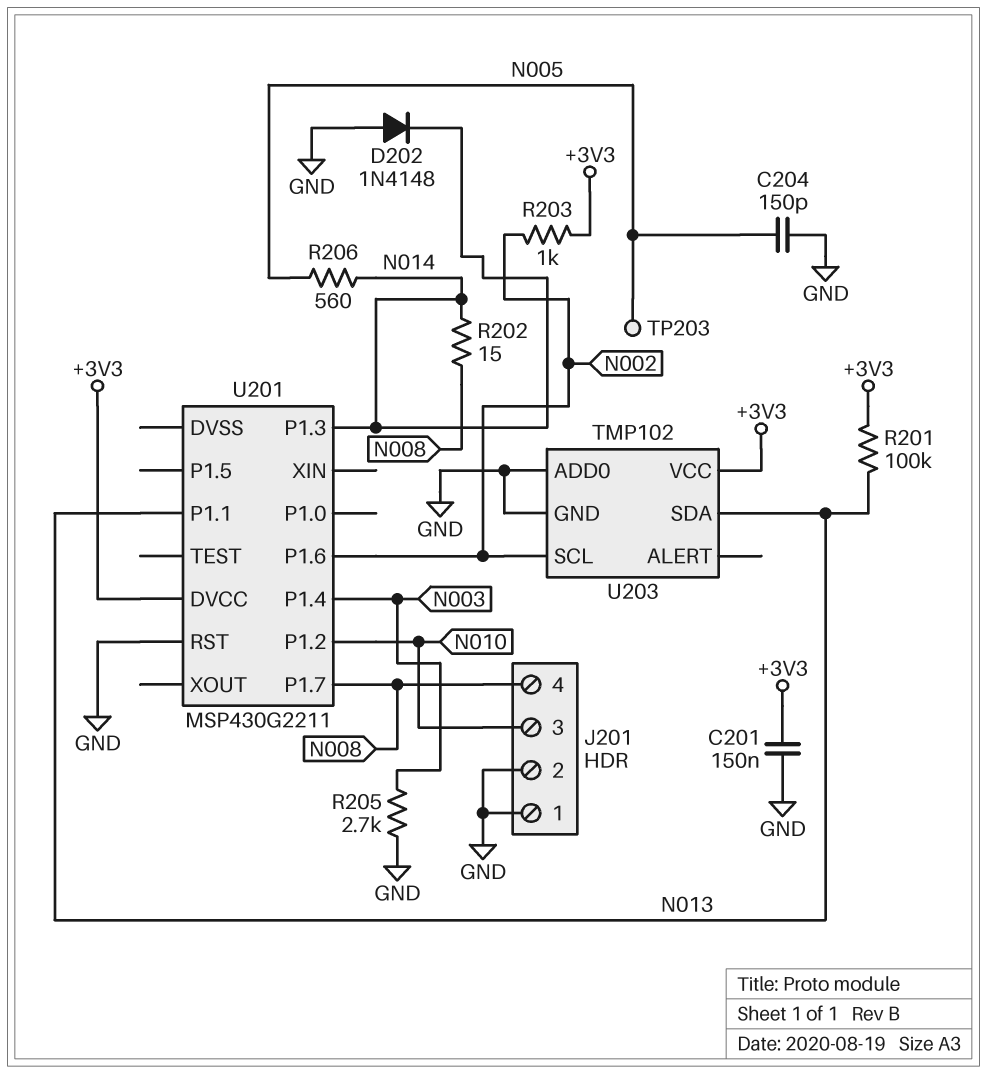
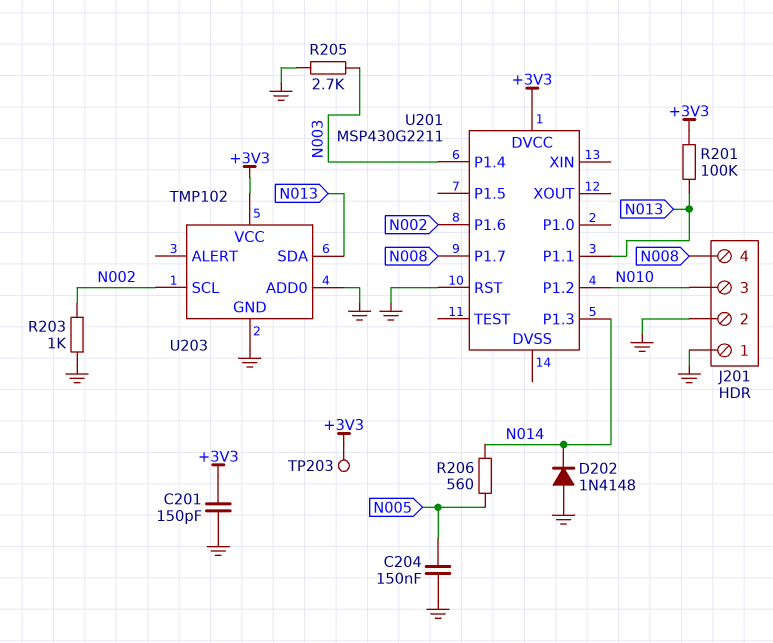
C201: 150nF (+3V3, GND) -> 150pF (+3V3, GND)
C204: 150pF (GND, N005) -> 150nF (GND, N005)
R202: 15 (N008, N014) -> none
R203: 1k (+3V3, N002) -> 1k (GND, N002)
TP203: test point (N005) -> test point (+3V3)

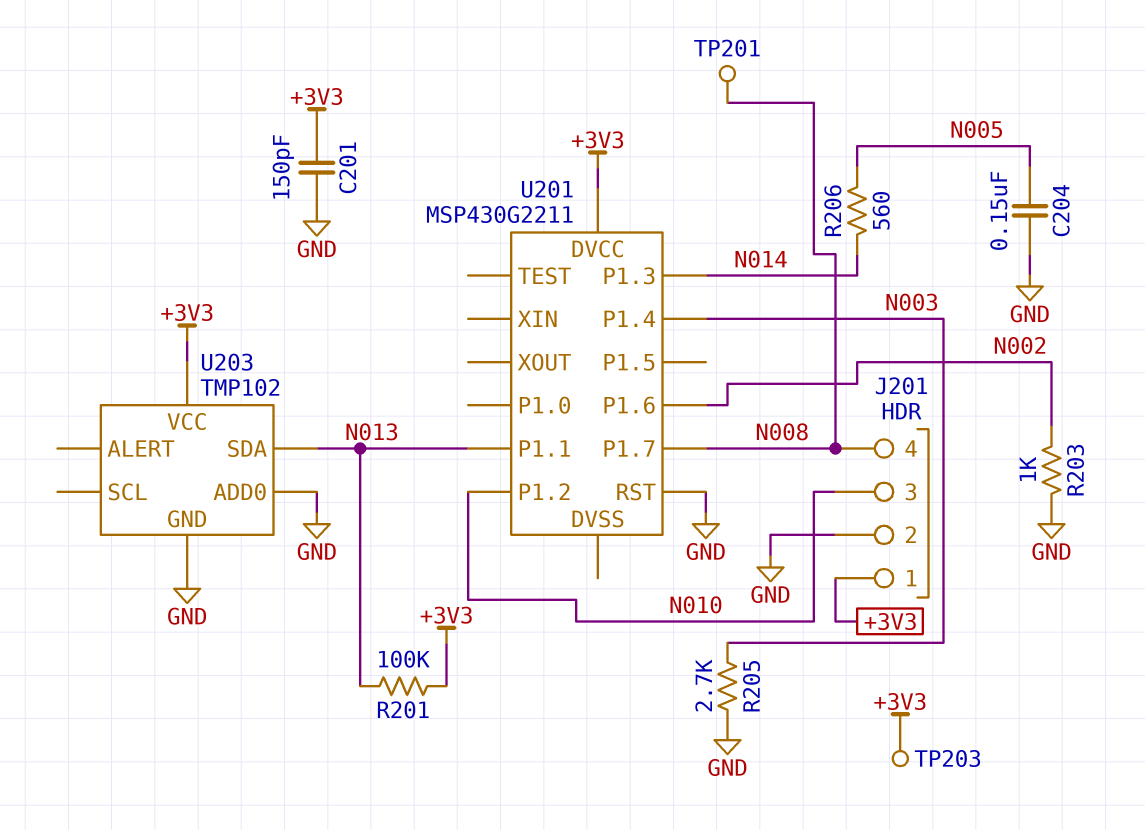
D202: diode 1N4148 (A GND, K N014) -> none
J201 pin 1: GND -> +3V3
TP201: none -> test point (N008)
U203 pin SCL: N002 -> none

